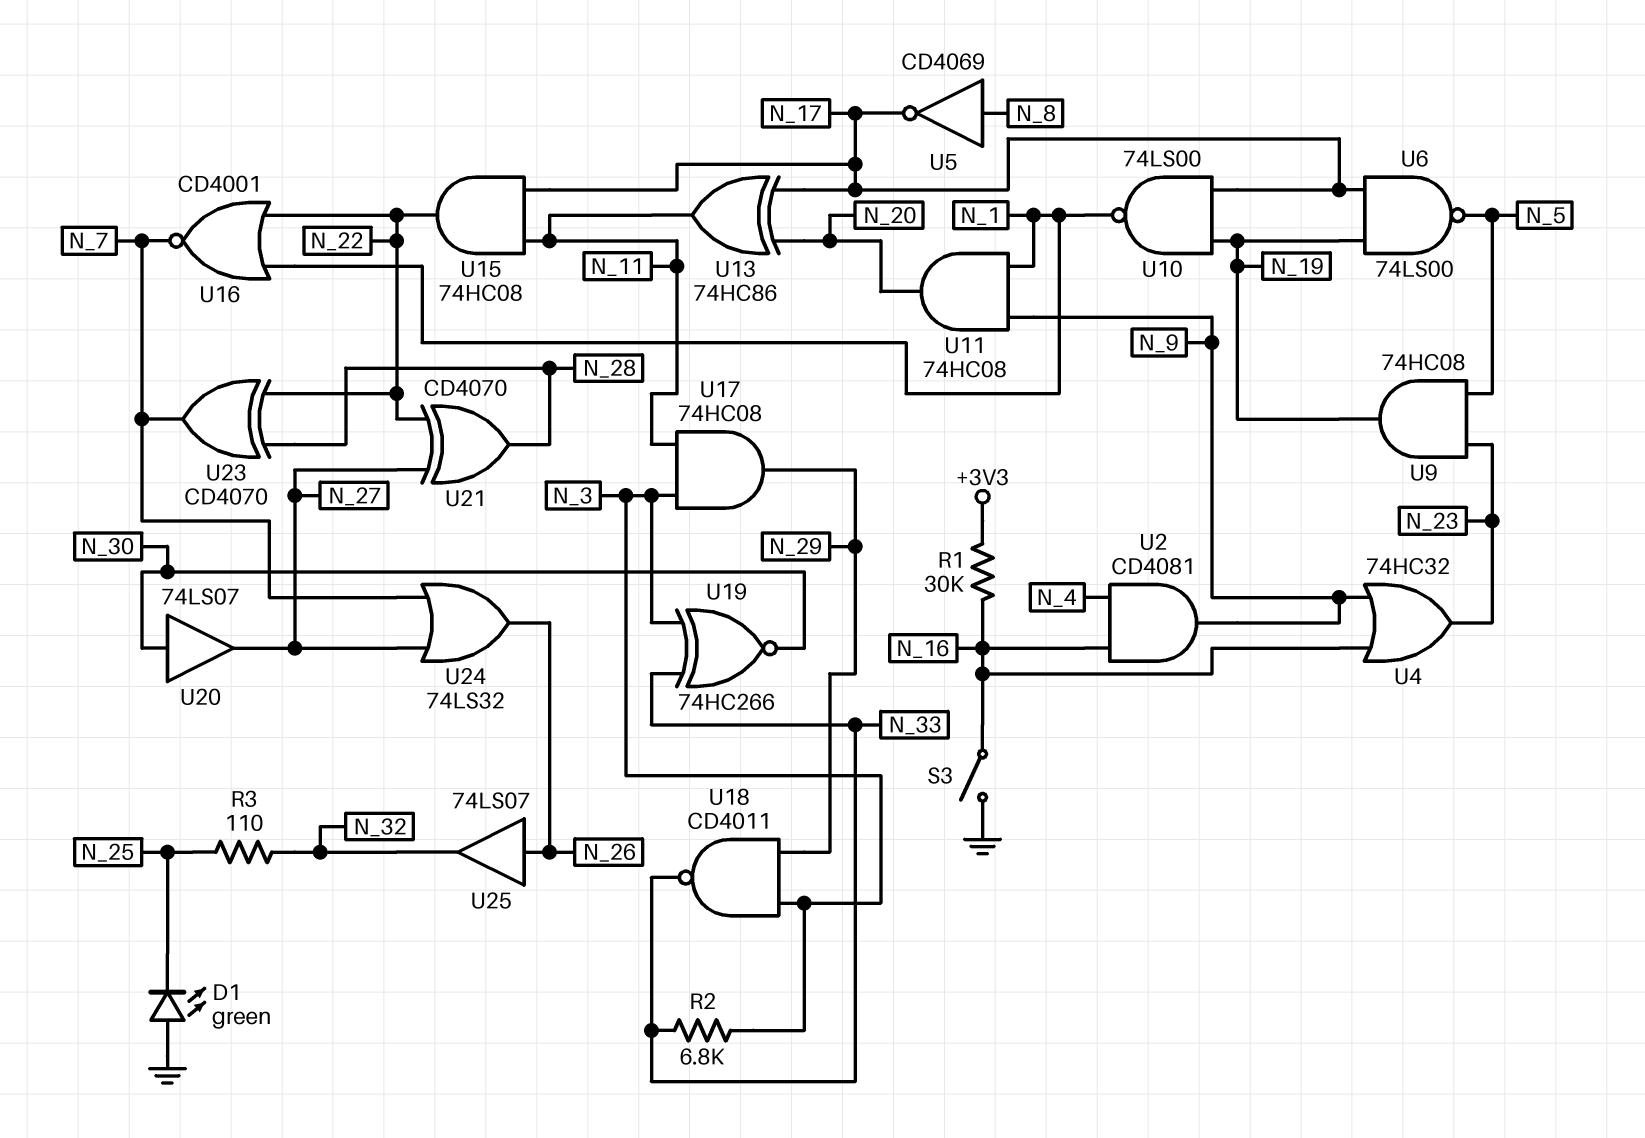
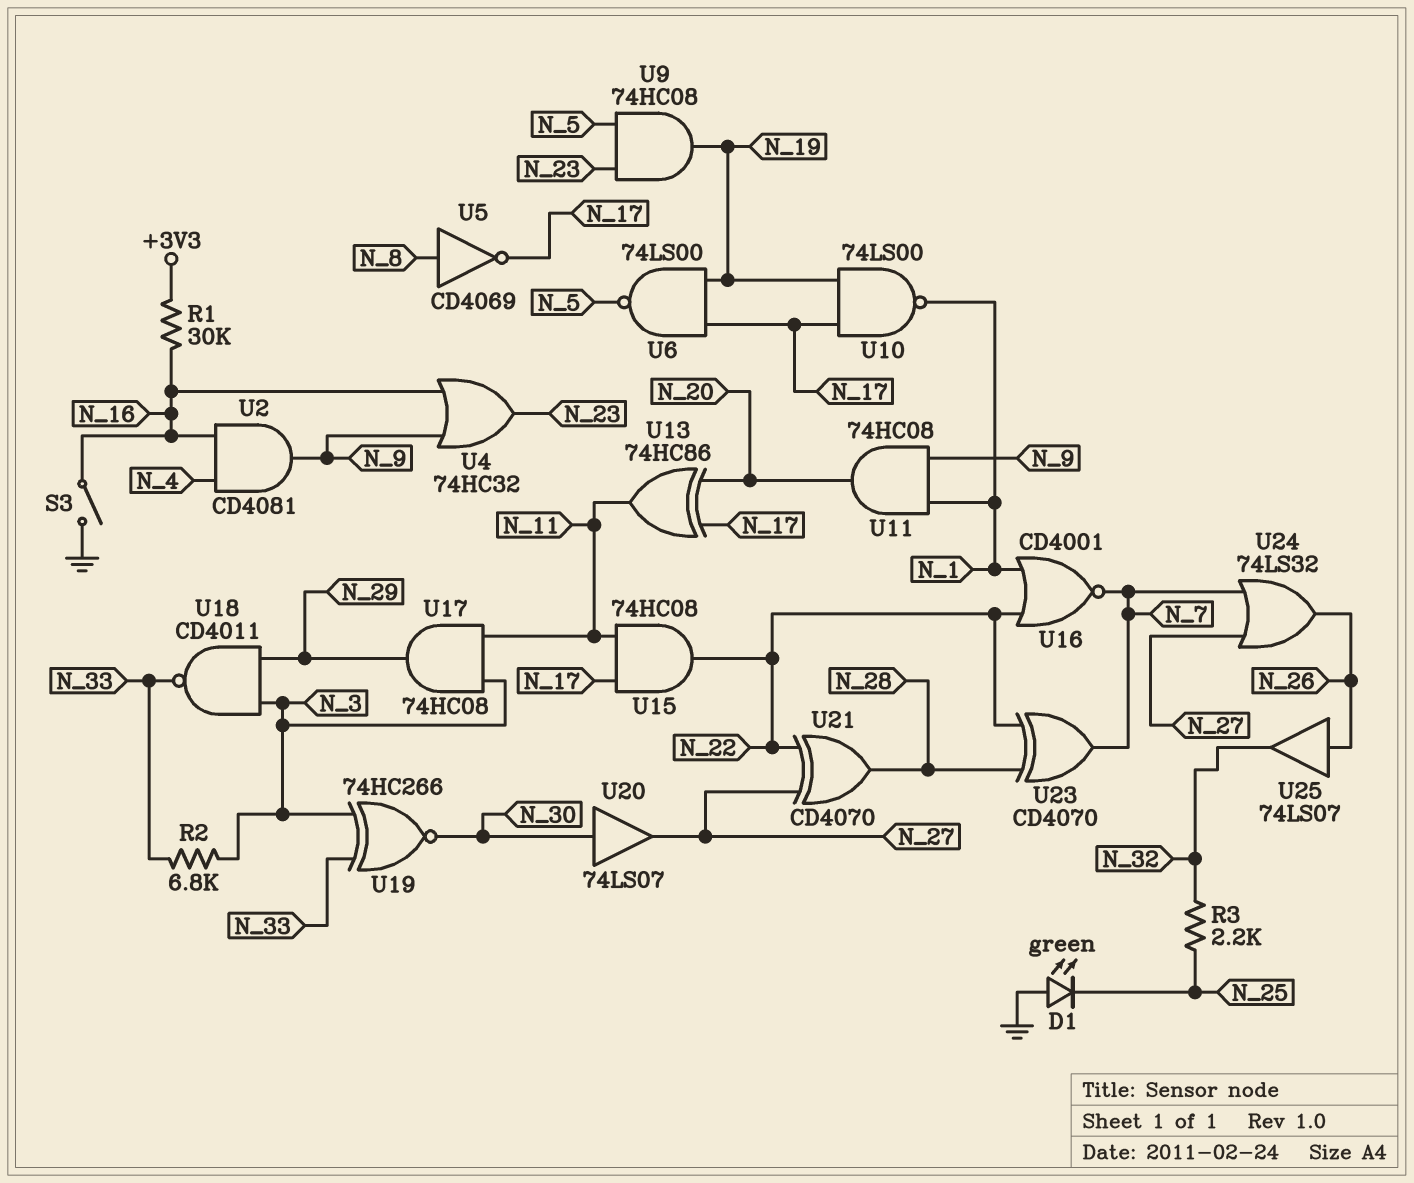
R3: 110 (N_25, N_32) -> 2.2k (N_25, N_32)

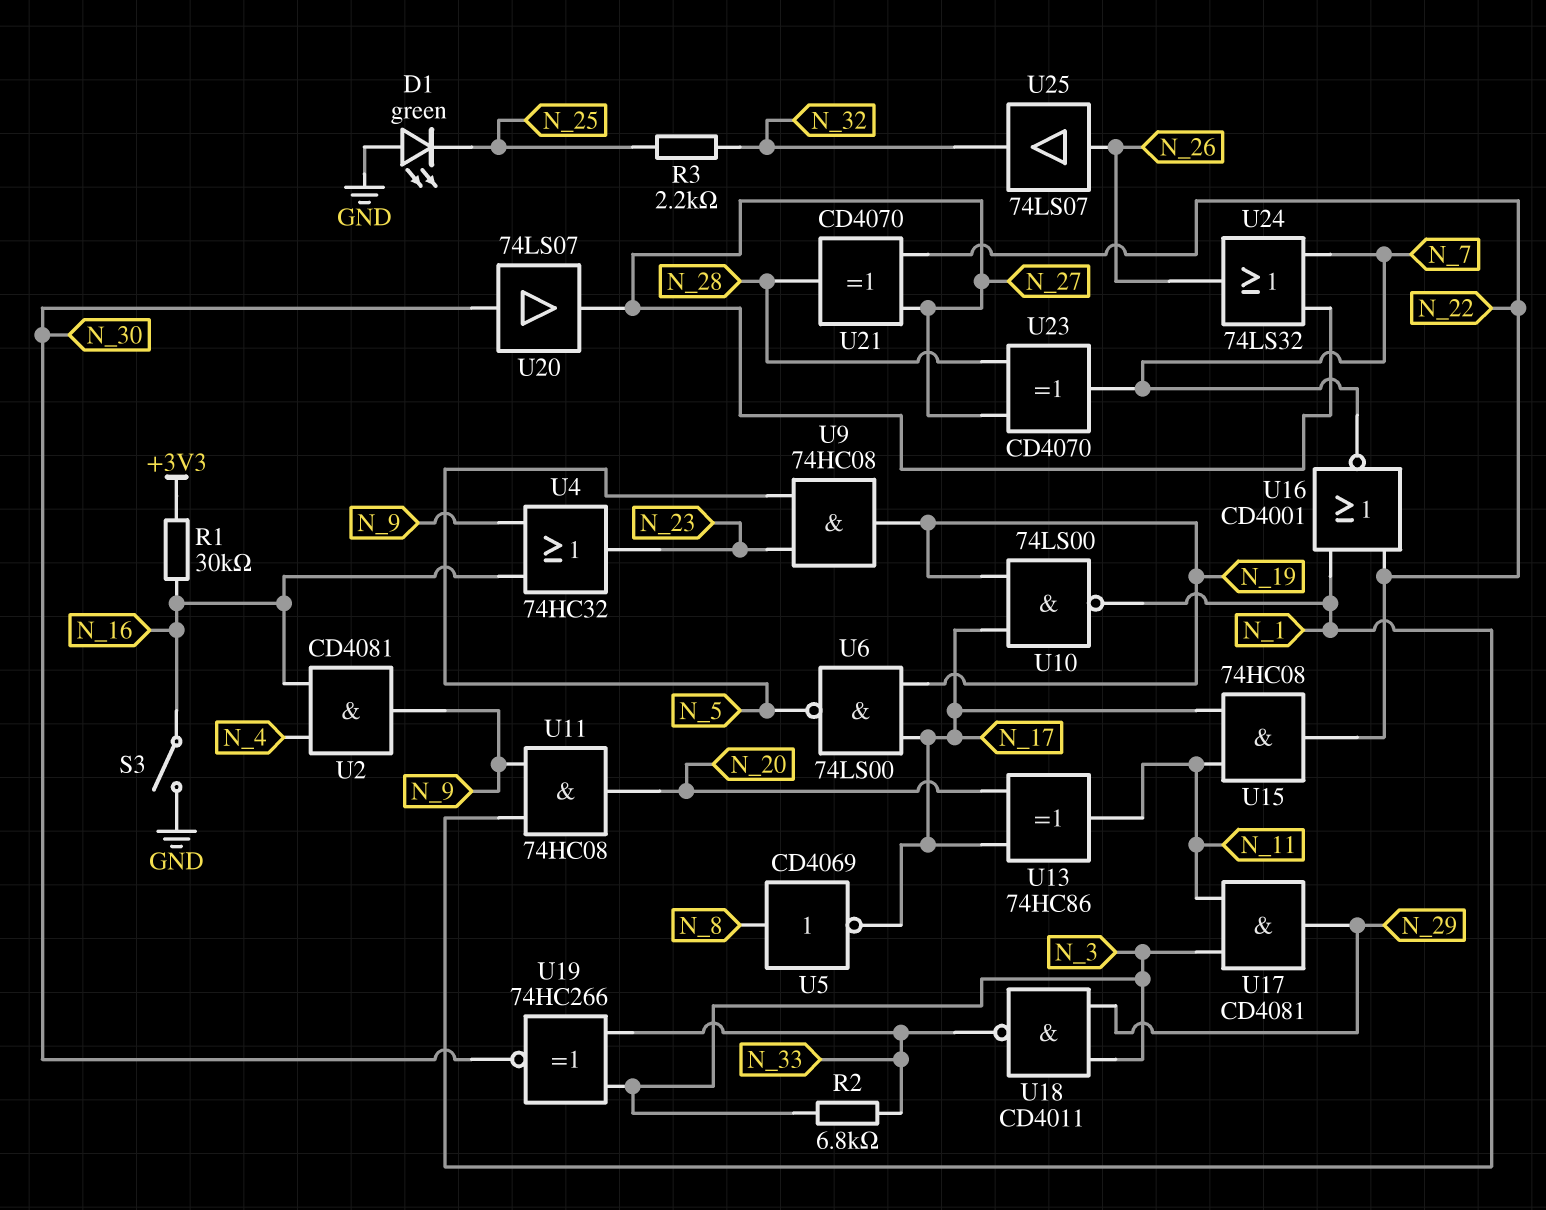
U17: AND 74HC08 (in N_3, in N_11, out N_29) -> AND CD4081 (in N_3, in N_11, out N_29)
U23: XOR CD4070 (in N_22, in N_28, out N_7) -> XOR CD4070 (in N_27, in N_28, out N_7)

